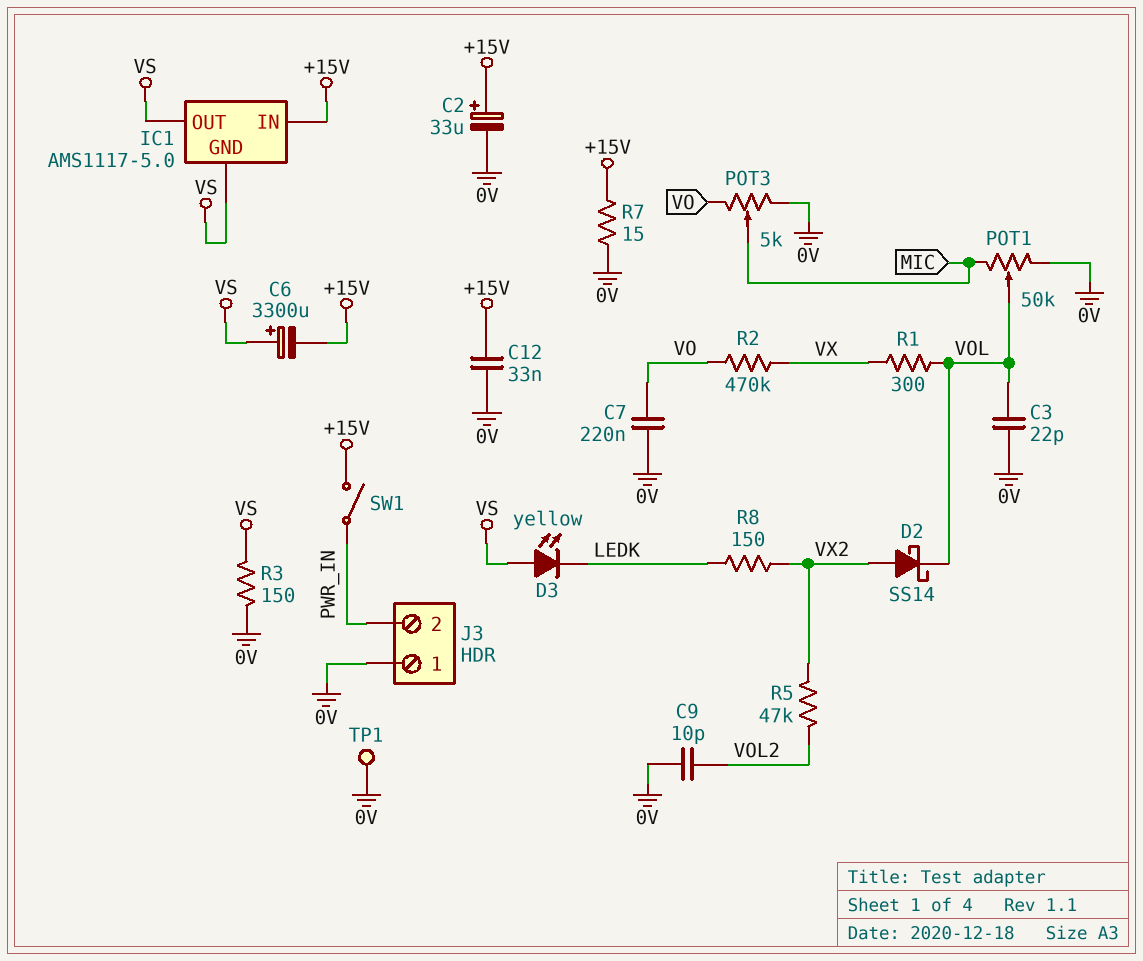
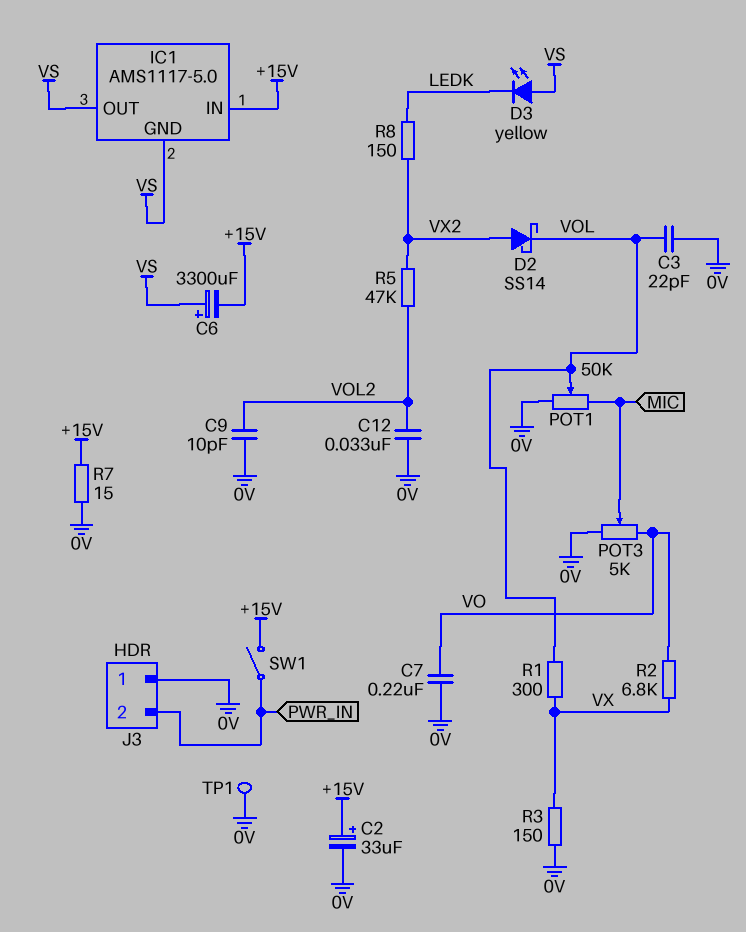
C12: 33nF (+15V, 0V) -> 33nF (0V, VOL2)
R2: 470k (VO, VX) -> 6.8k (VO, VX)
R3: 150 (0V, VS) -> 150 (0V, VX)

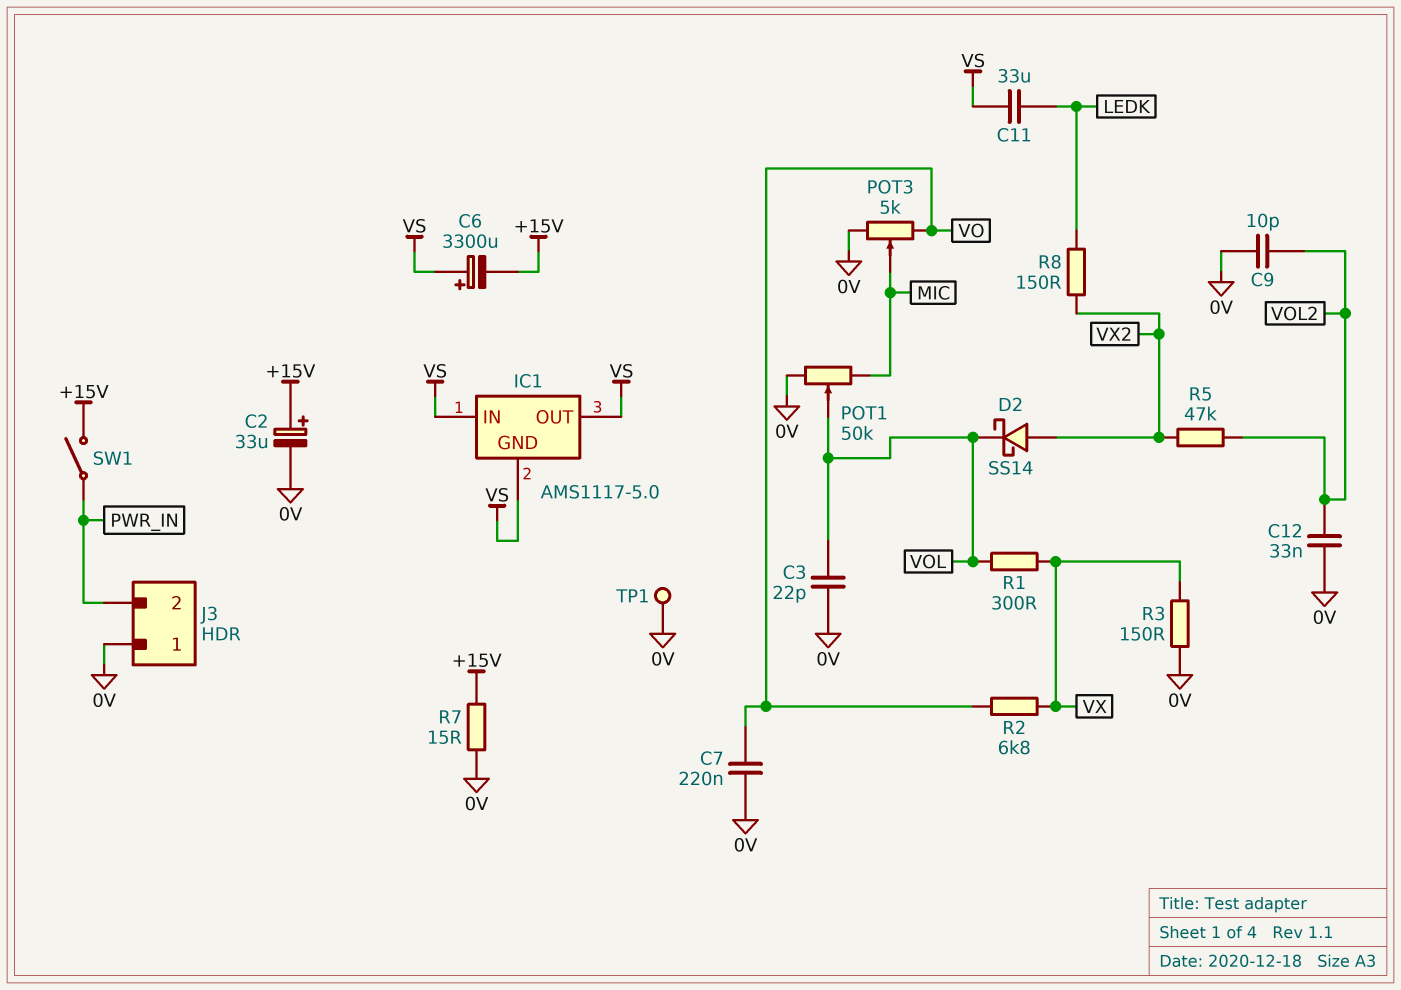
C11: none -> 33uF (LEDK, VS)
D3: LED yellow (A VS, K LEDK) -> none
IC1 pin IN: +15V -> VS

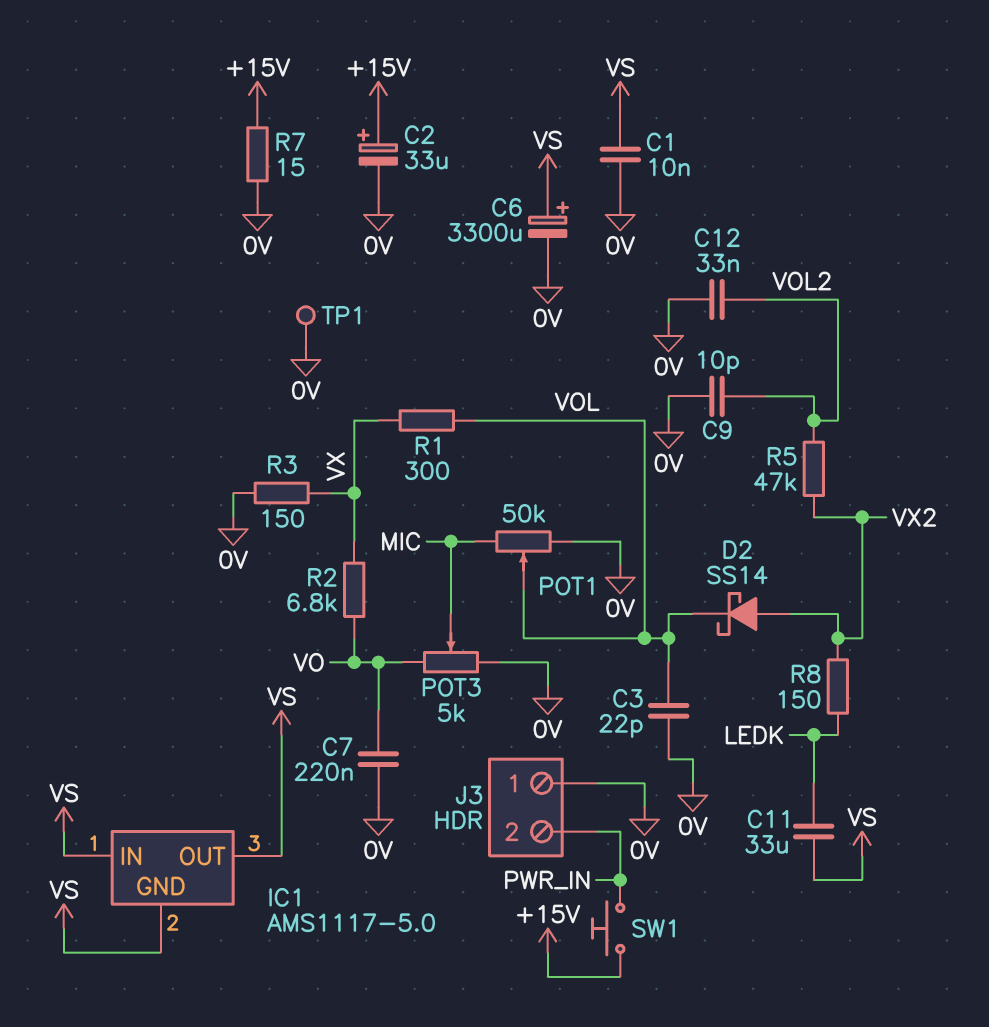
C1: none -> 10nF (0V, VS)
C6: 3300uF (plus VS, minus +15V) -> 3300uF (plus VS, minus 0V)
SW1: switch (+15V, PWR_IN) -> button (+15V, PWR_IN)

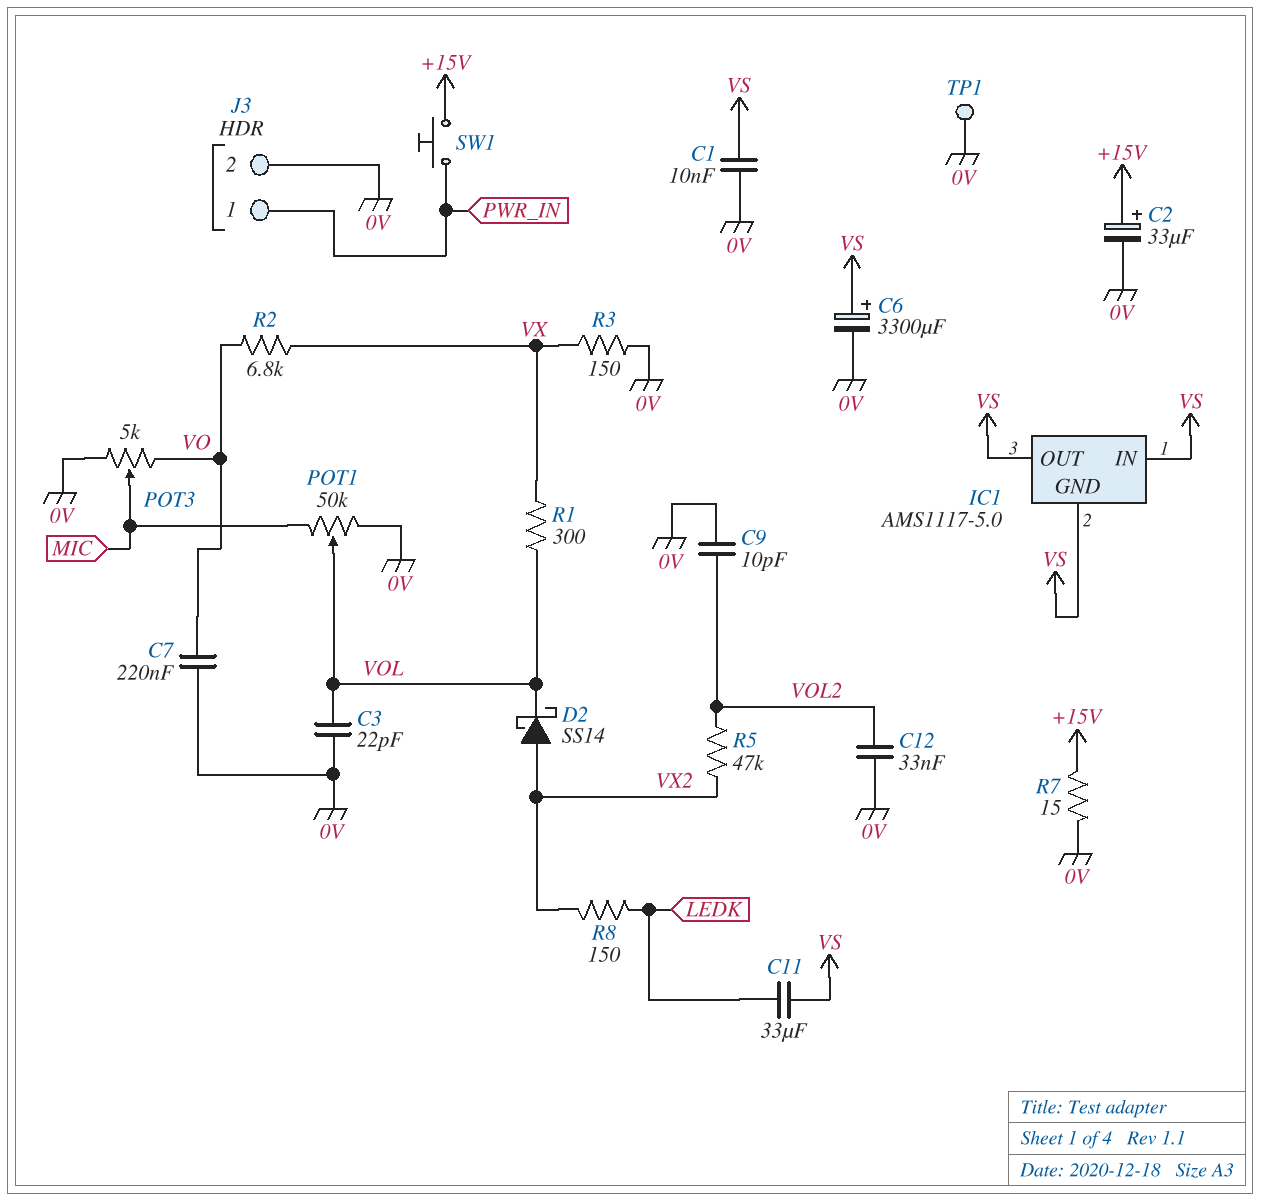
J3 pin 1: 0V -> PWR_IN
J3 pin 2: PWR_IN -> 0V

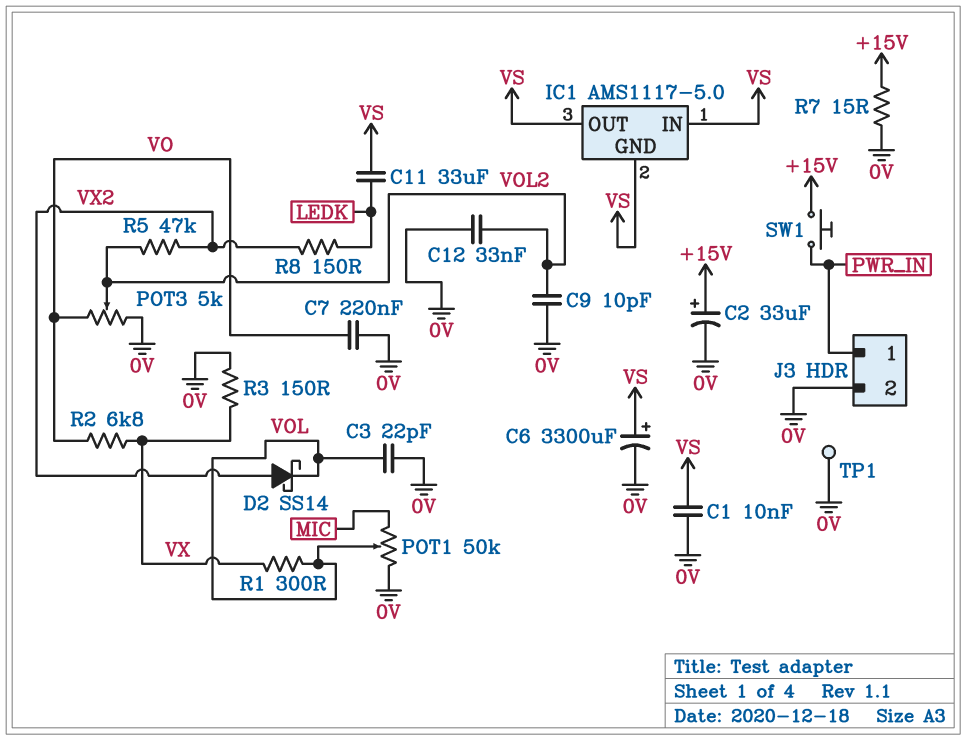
POT3: 5k (0V, VO, wiper MIC) -> 5k (0V, VO, wiper VOL2)

